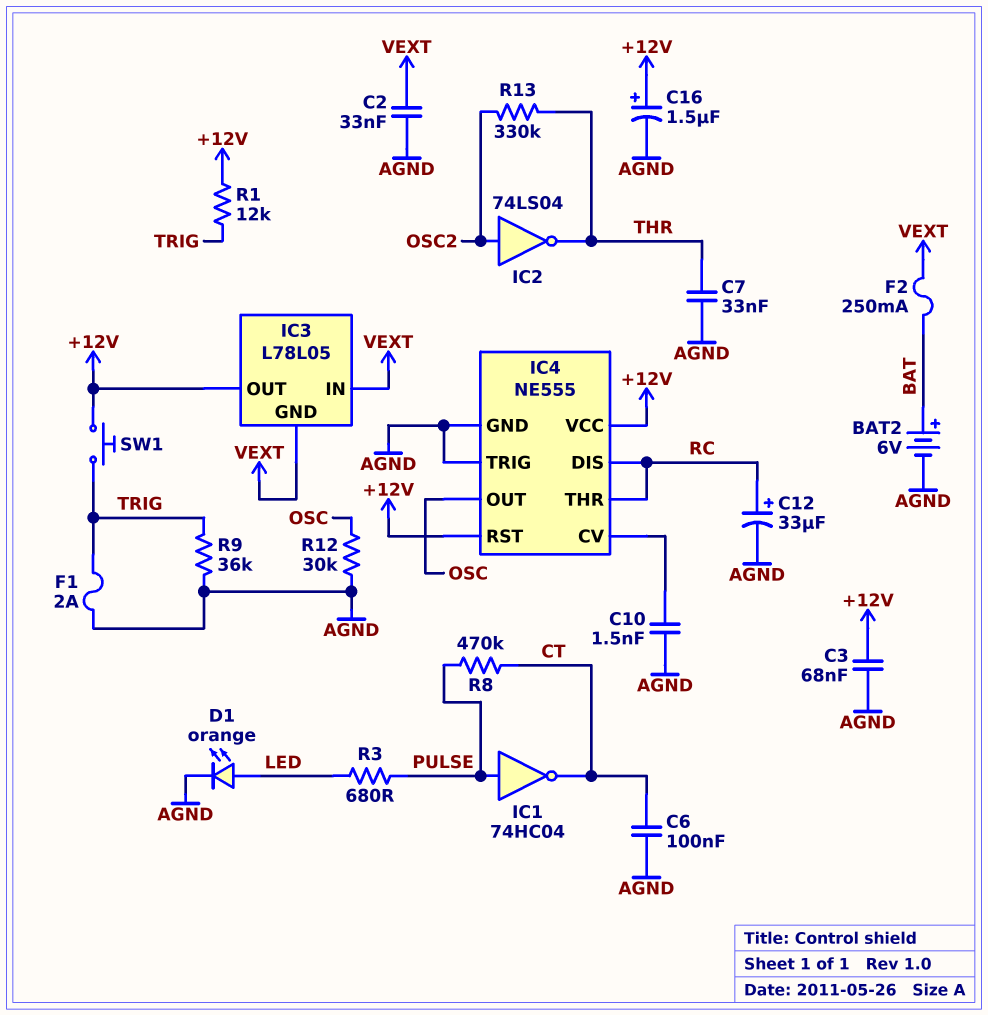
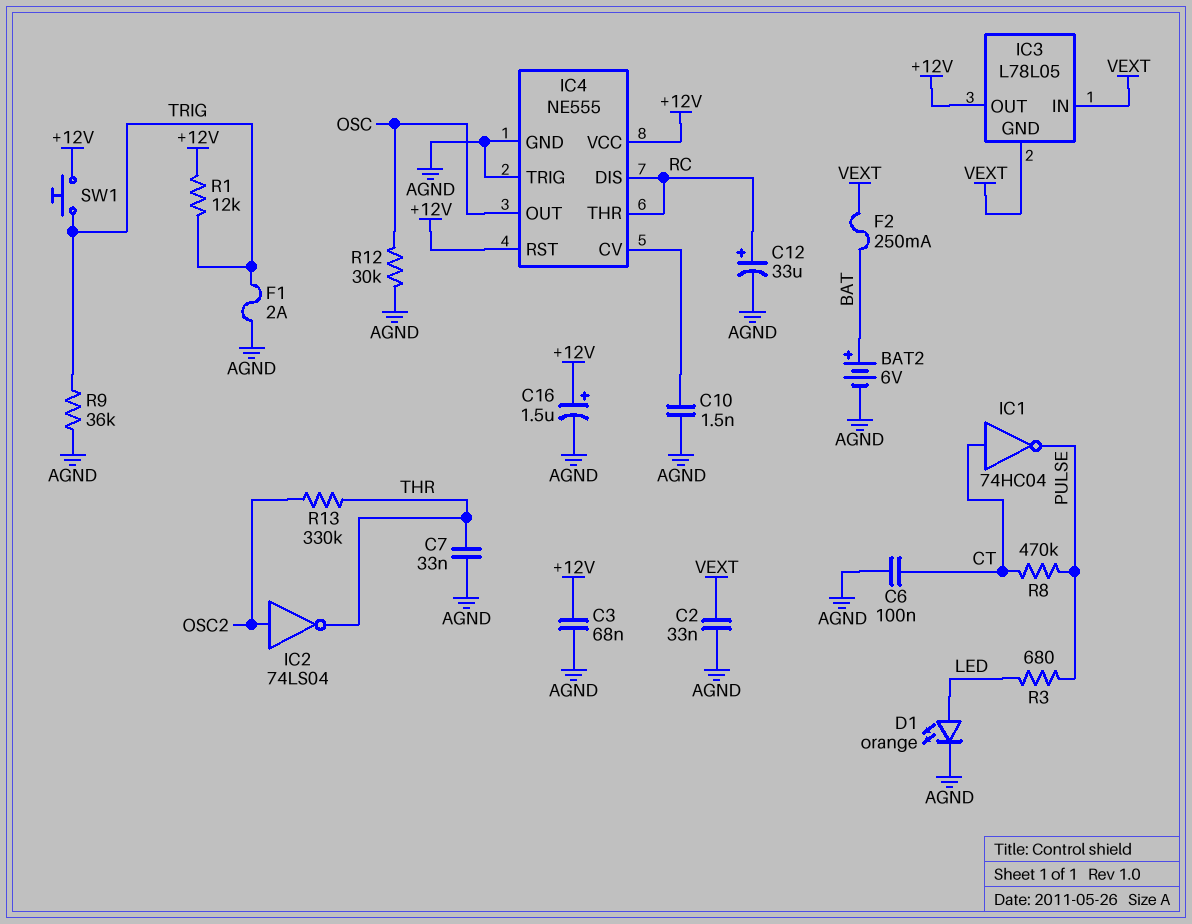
IC1: NOT 74HC04 (in PULSE, out CT) -> NOT 74HC04 (in CT, out PULSE)

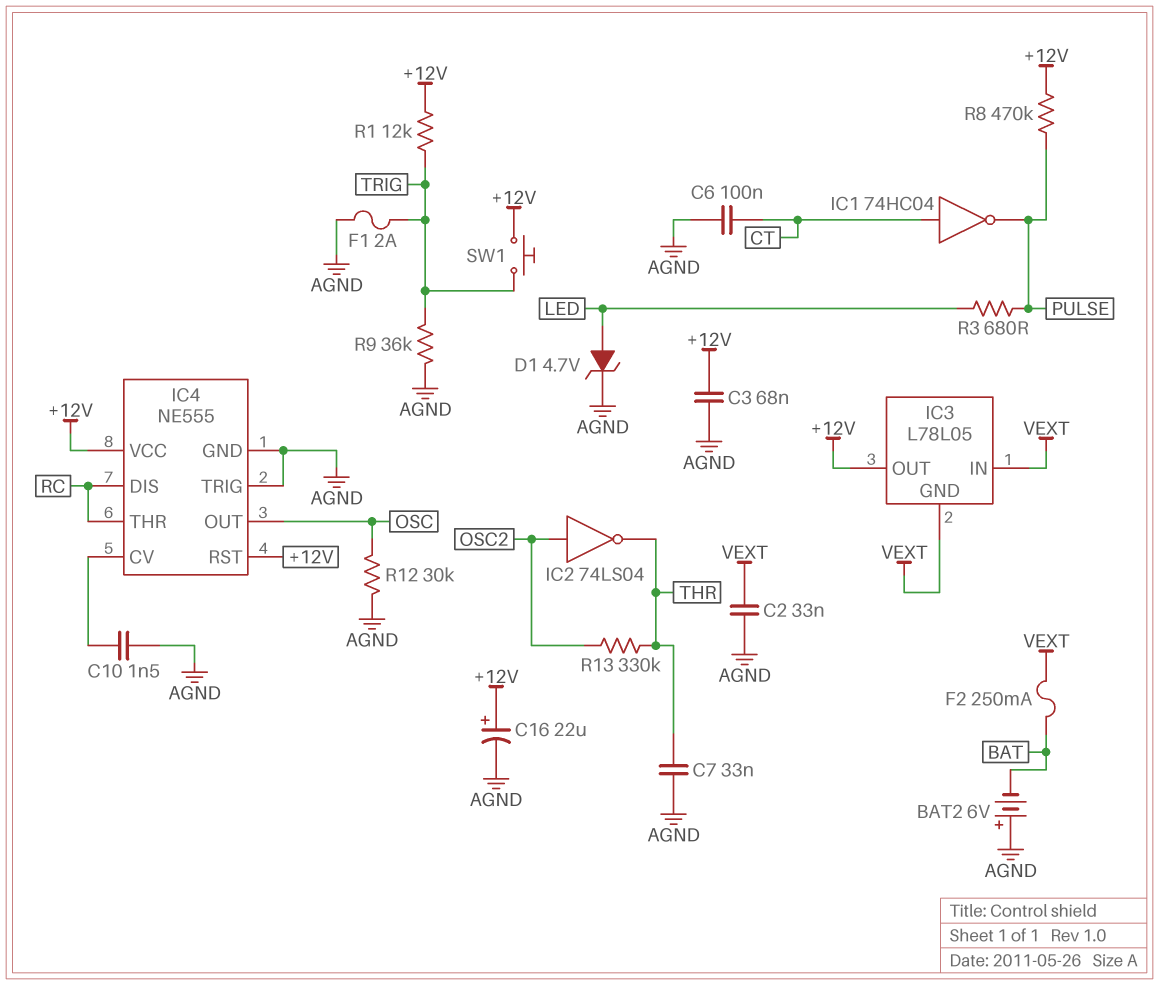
BAT2: 6V (plus BAT, minus AGND) -> 6V (plus AGND, minus BAT)
C12: 33uF (plus RC, minus AGND) -> none
C16: 1.5uF (plus +12V, minus AGND) -> 22uF (plus +12V, minus AGND)
D1: LED orange (A LED, K AGND) -> zener 4.7V (A LED, K AGND)
R8: 470k (CT, PULSE) -> 470k (+12V, PULSE)

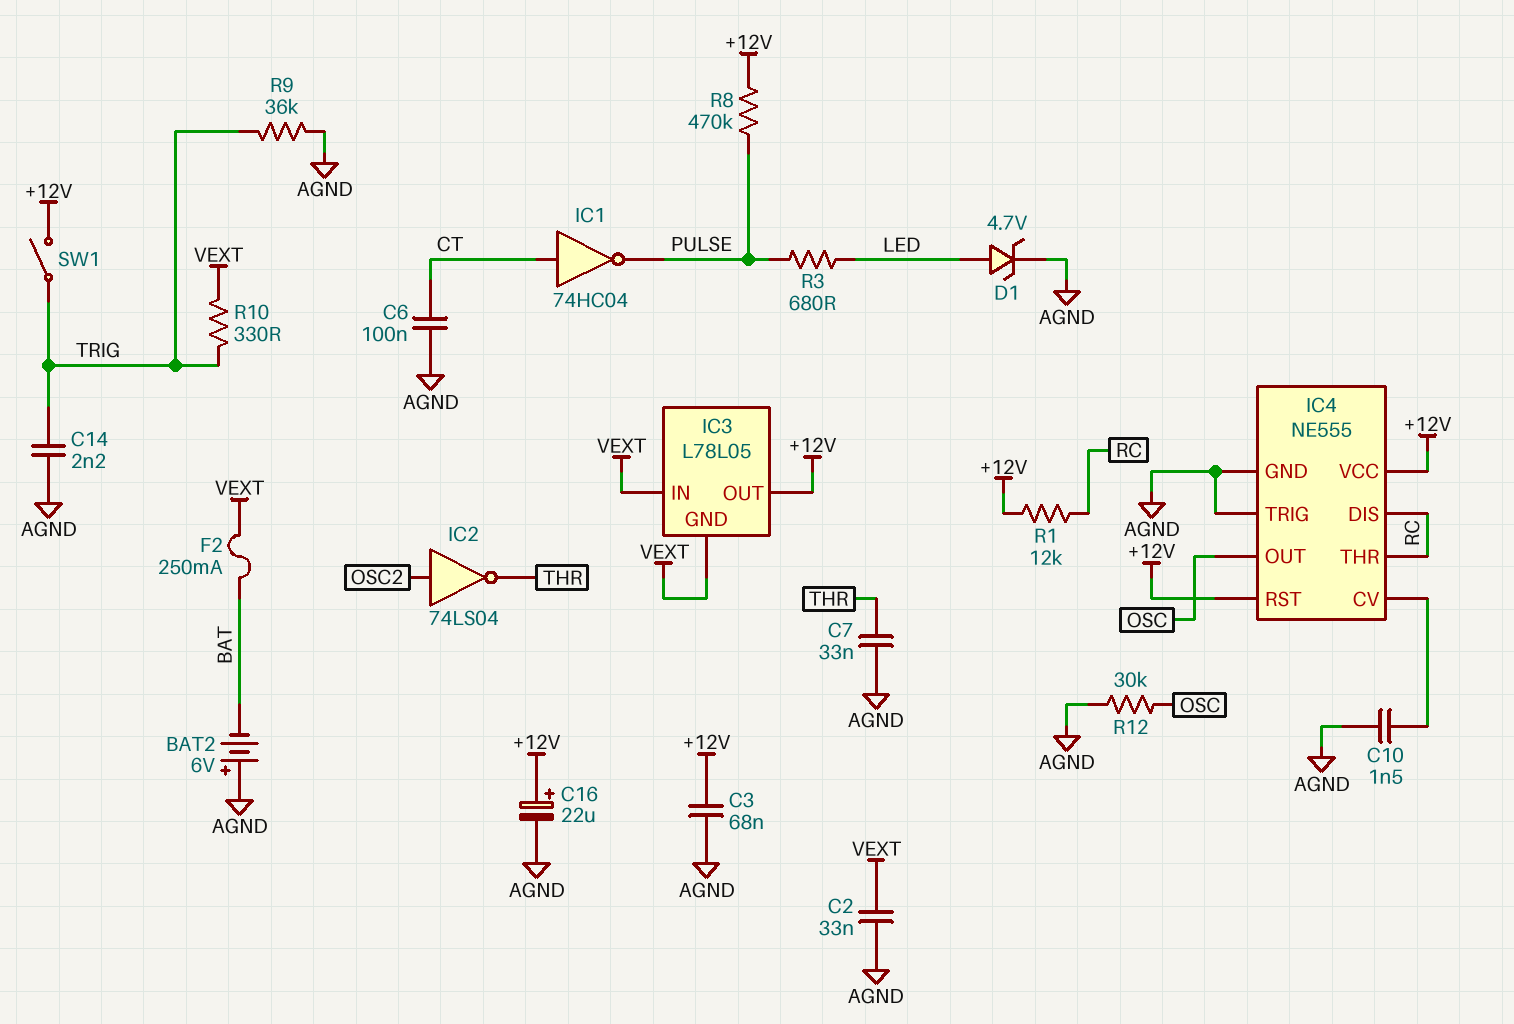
C14: none -> 2.2nF (AGND, TRIG)
F1: 2A (AGND, TRIG) -> none
R1: 12k (+12V, TRIG) -> 12k (+12V, RC)
R10: none -> 330 (TRIG, VEXT)
R13: 330k (OSC2, THR) -> none
SW1: button (+12V, TRIG) -> switch (+12V, TRIG)

